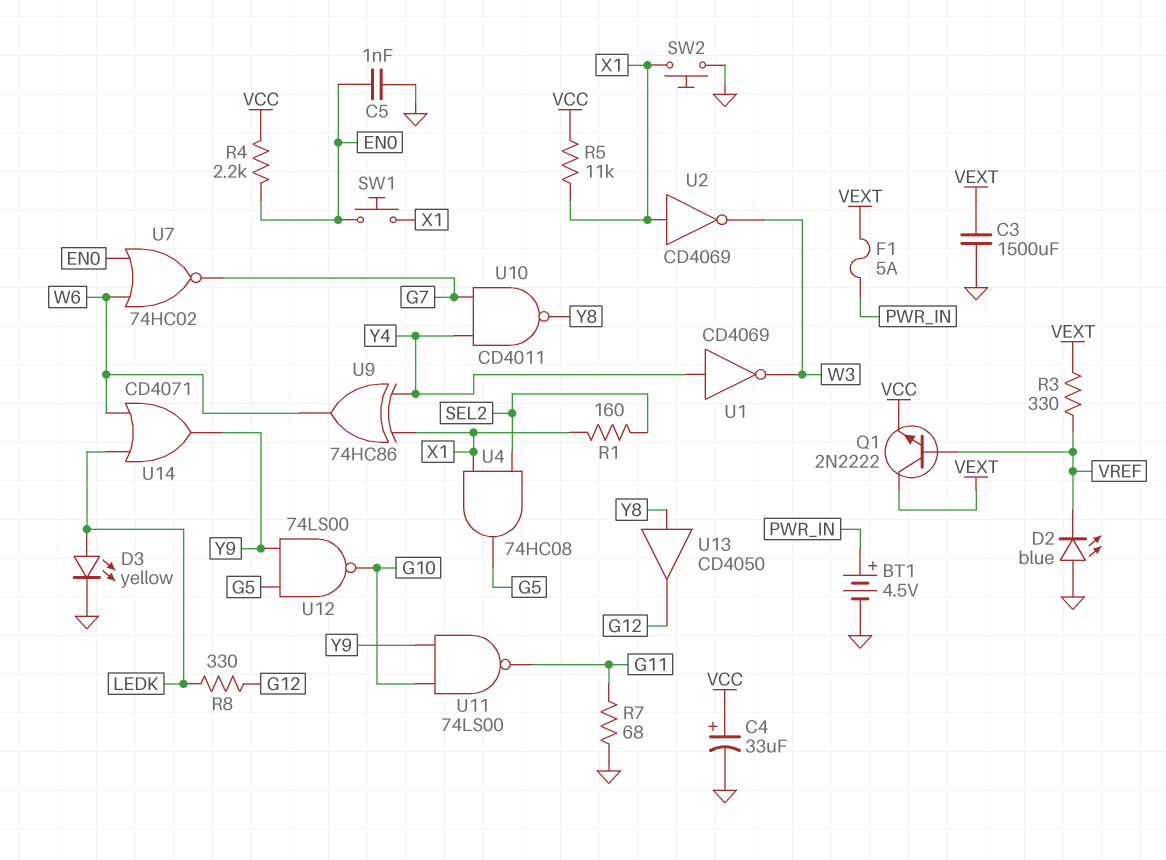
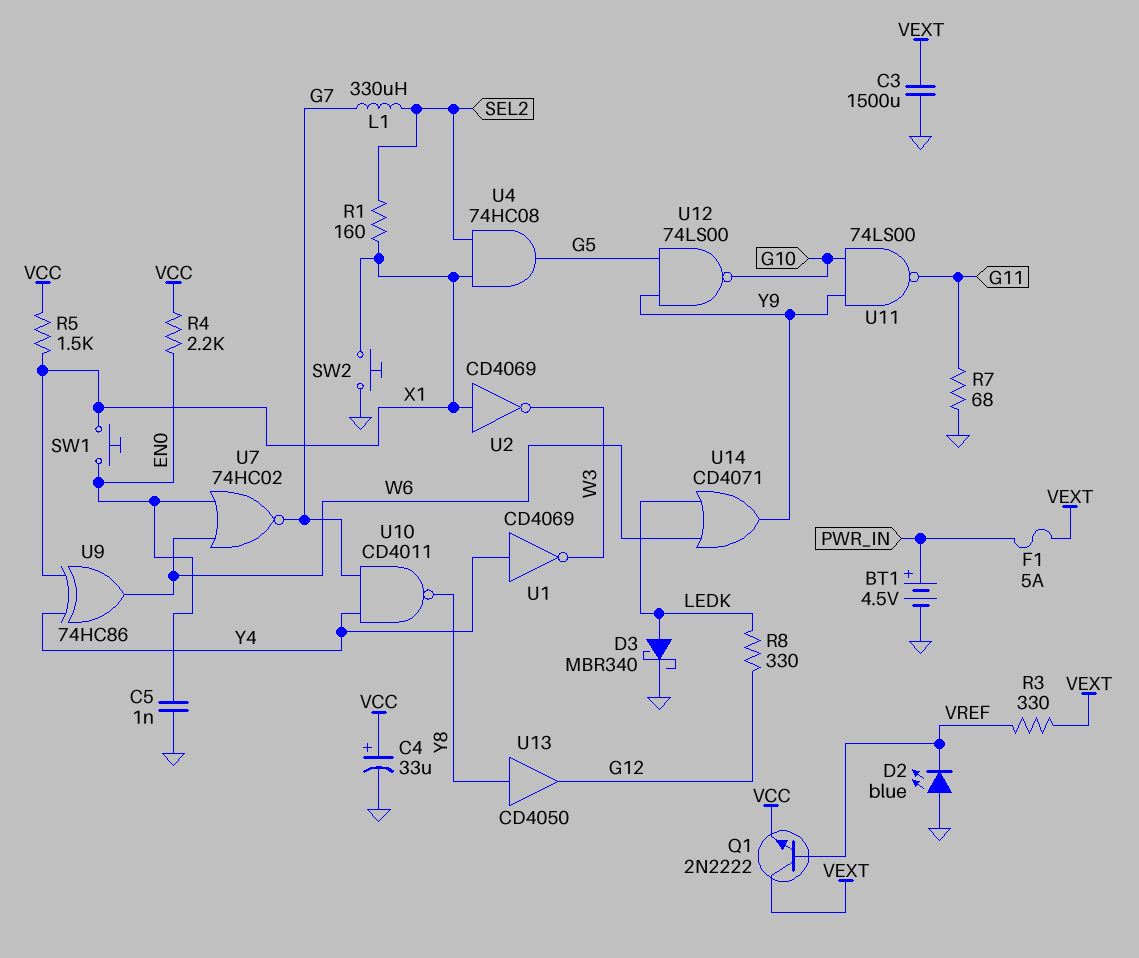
D3: LED yellow (A LEDK, K GND) -> schottky MBR340 (A LEDK, K GND)
L1: none -> 330uH (G7, SEL2)
R5: 11k (VCC, X1) -> 1.5k (VCC, X1)

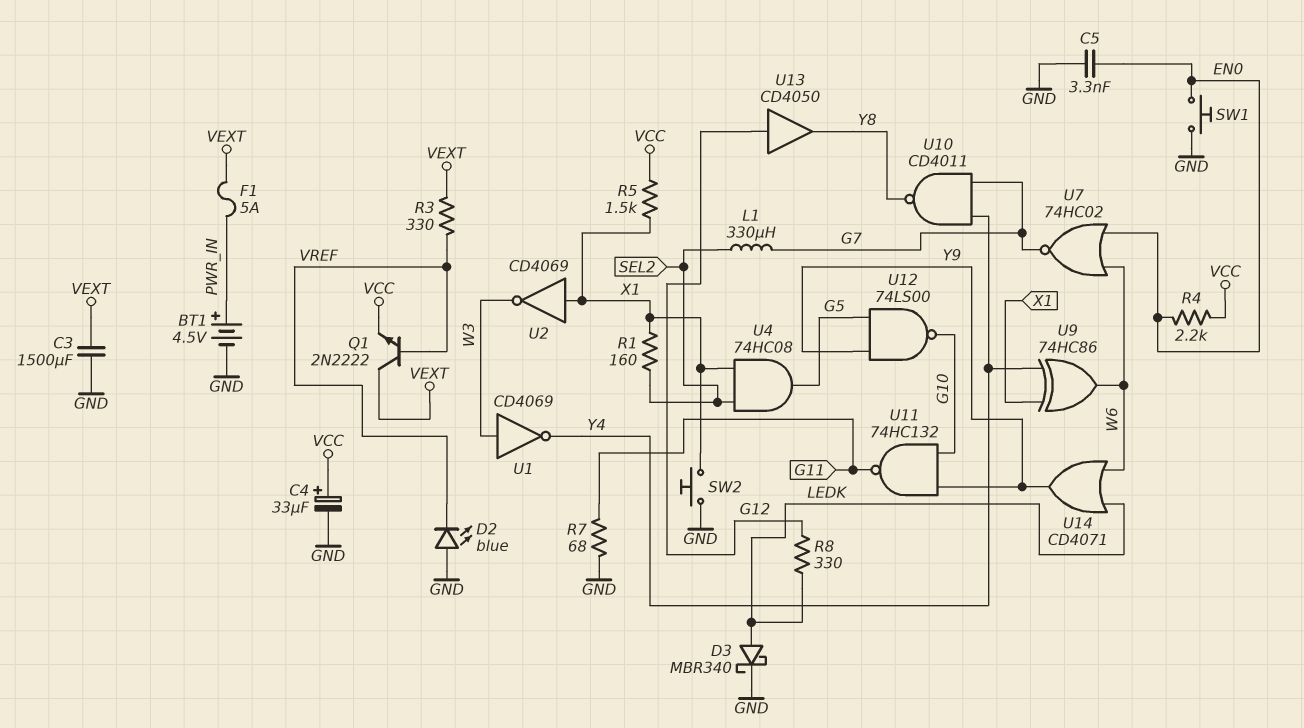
C5: 1nF (EN0, GND) -> 3.3nF (EN0, GND)
SW1: button (EN0, X1) -> button (EN0, GND)
U1: NOT CD4069 (in Y4, out W3) -> NOT CD4069 (in W3, out Y4)
U11: NAND 74LS00 (in G10, in Y9, out G11) -> NAND 74HC132 (in G10, in Y9, out G11)
U13: buffer CD4050 (in Y8, out G12) -> buffer CD4050 (in G12, out Y8)

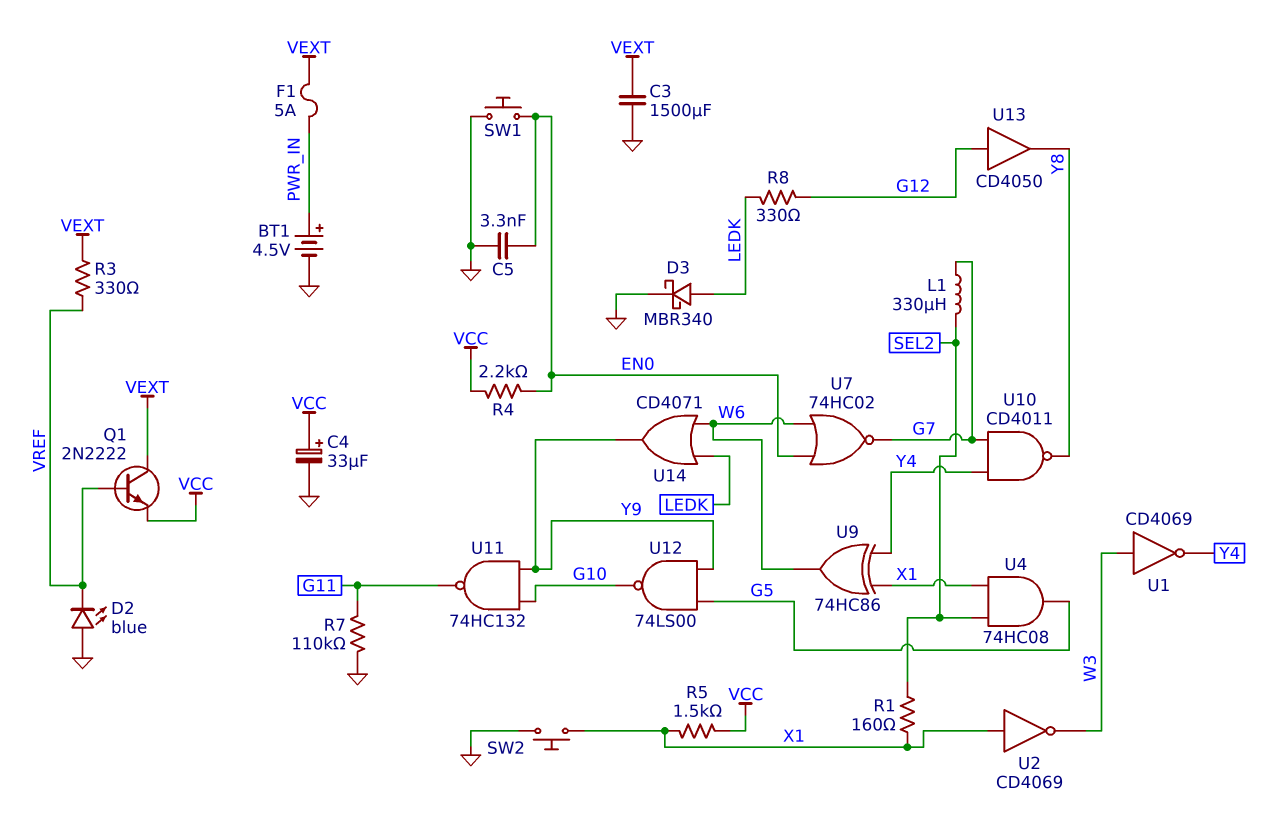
R7: 68 (G11, GND) -> 110k (G11, GND)

